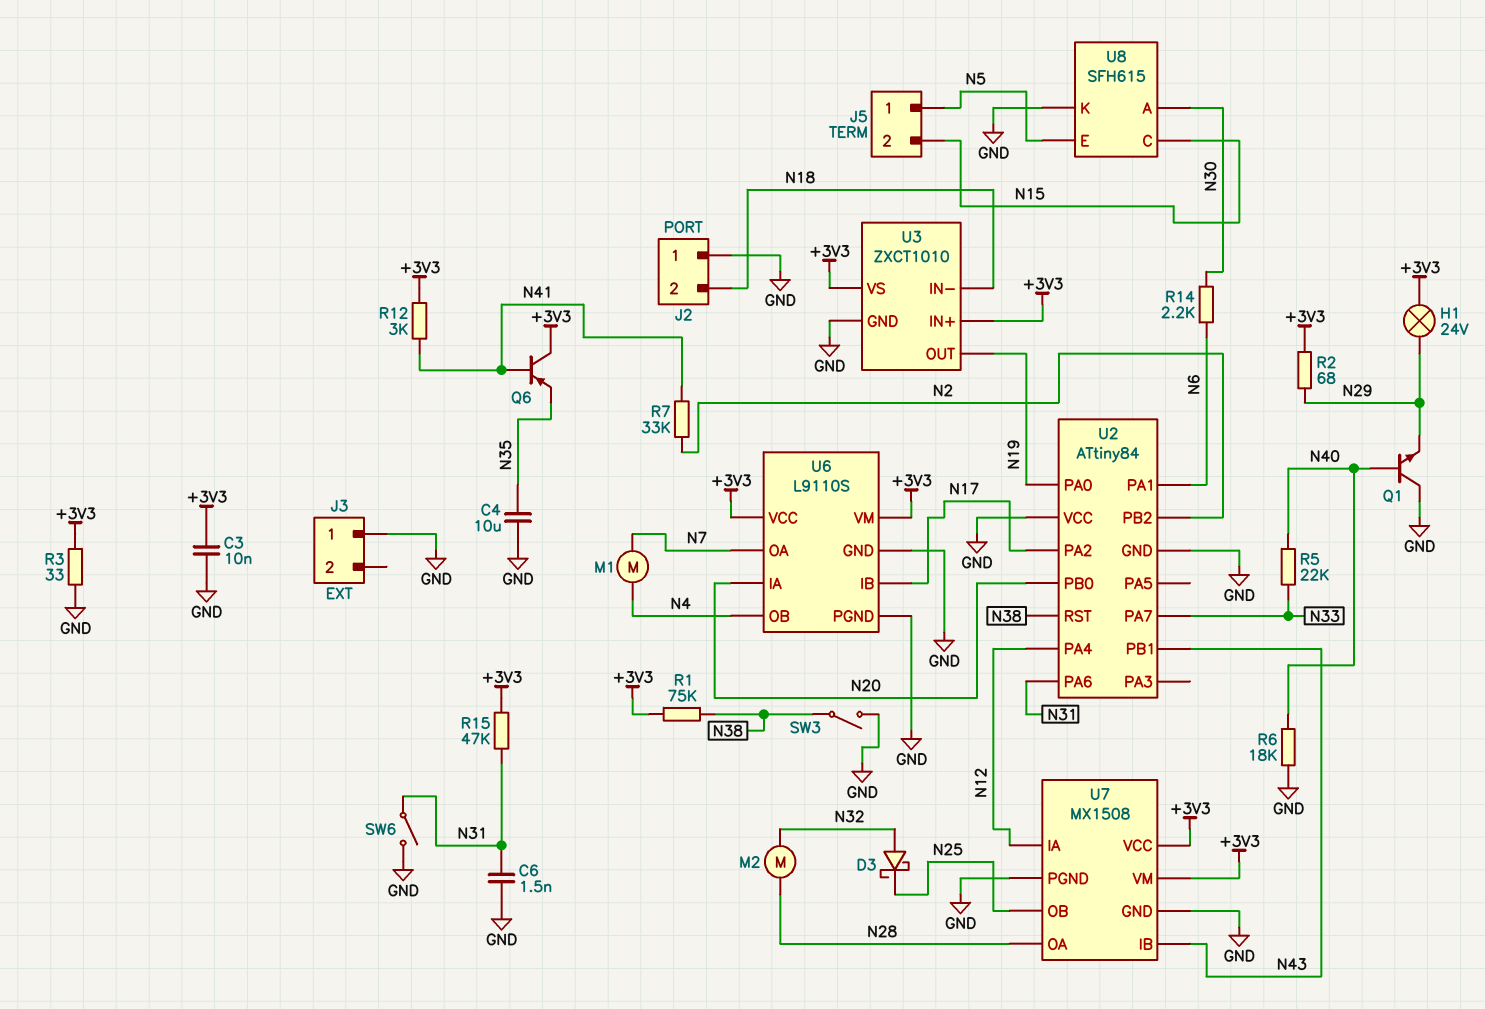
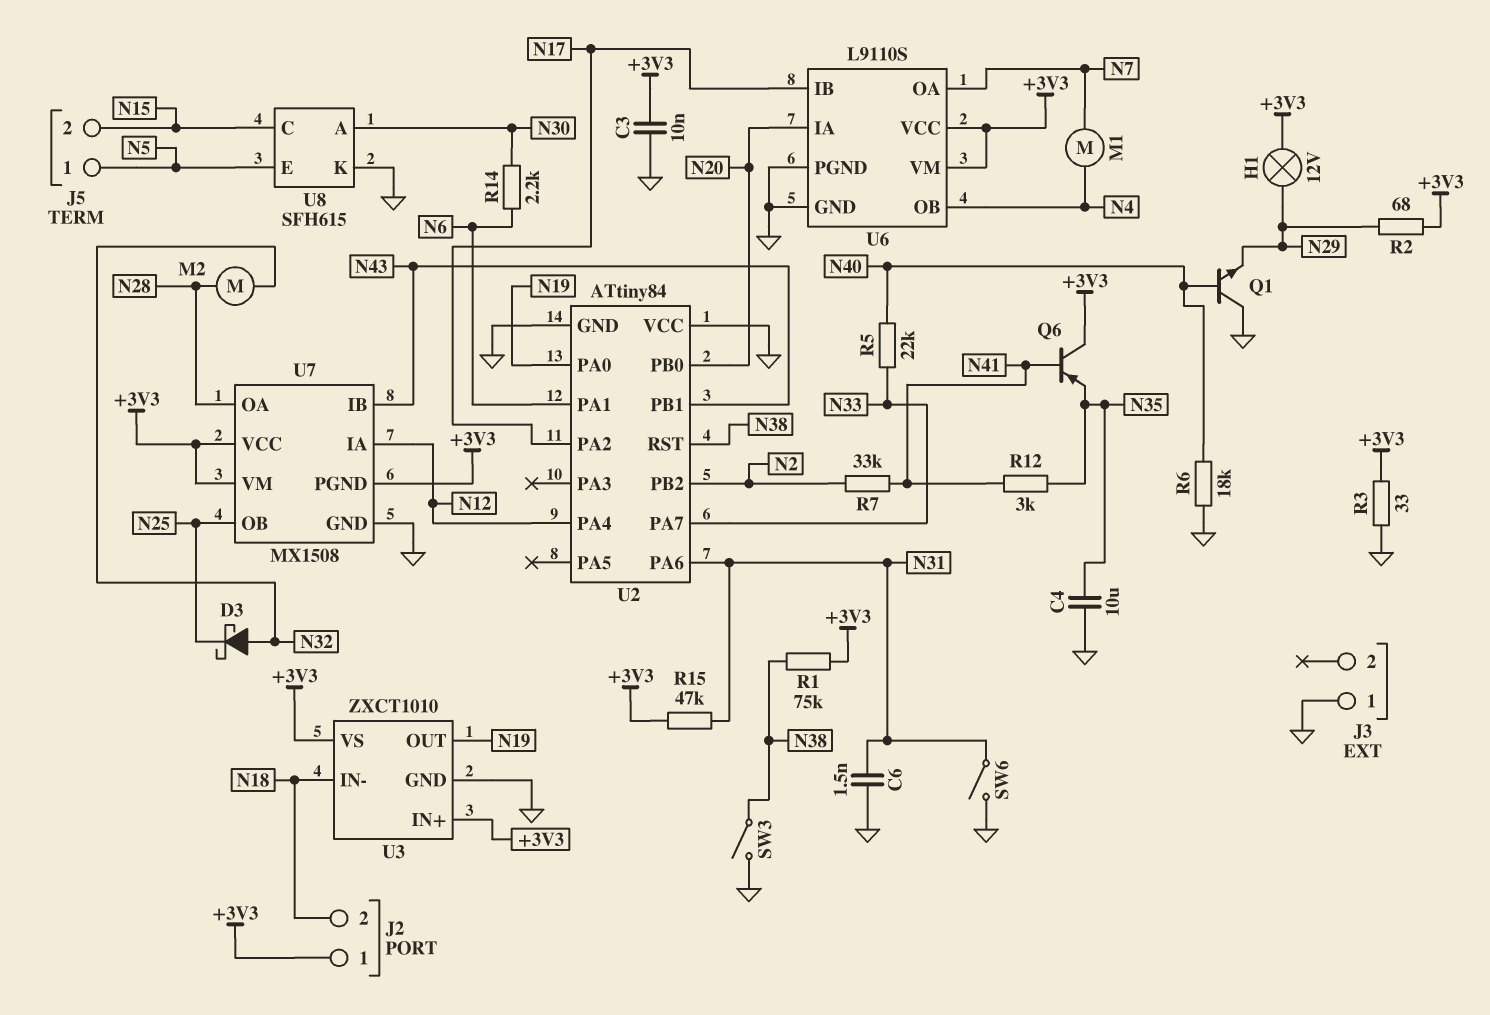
H1: lamp 24V (+3V3, N29) -> lamp 12V (+3V3, N29)
J2 pin 1: GND -> +3V3
R12: 3k (+3V3, N41) -> 3k (N35, N41)
U7 pin PGND: GND -> +3V3

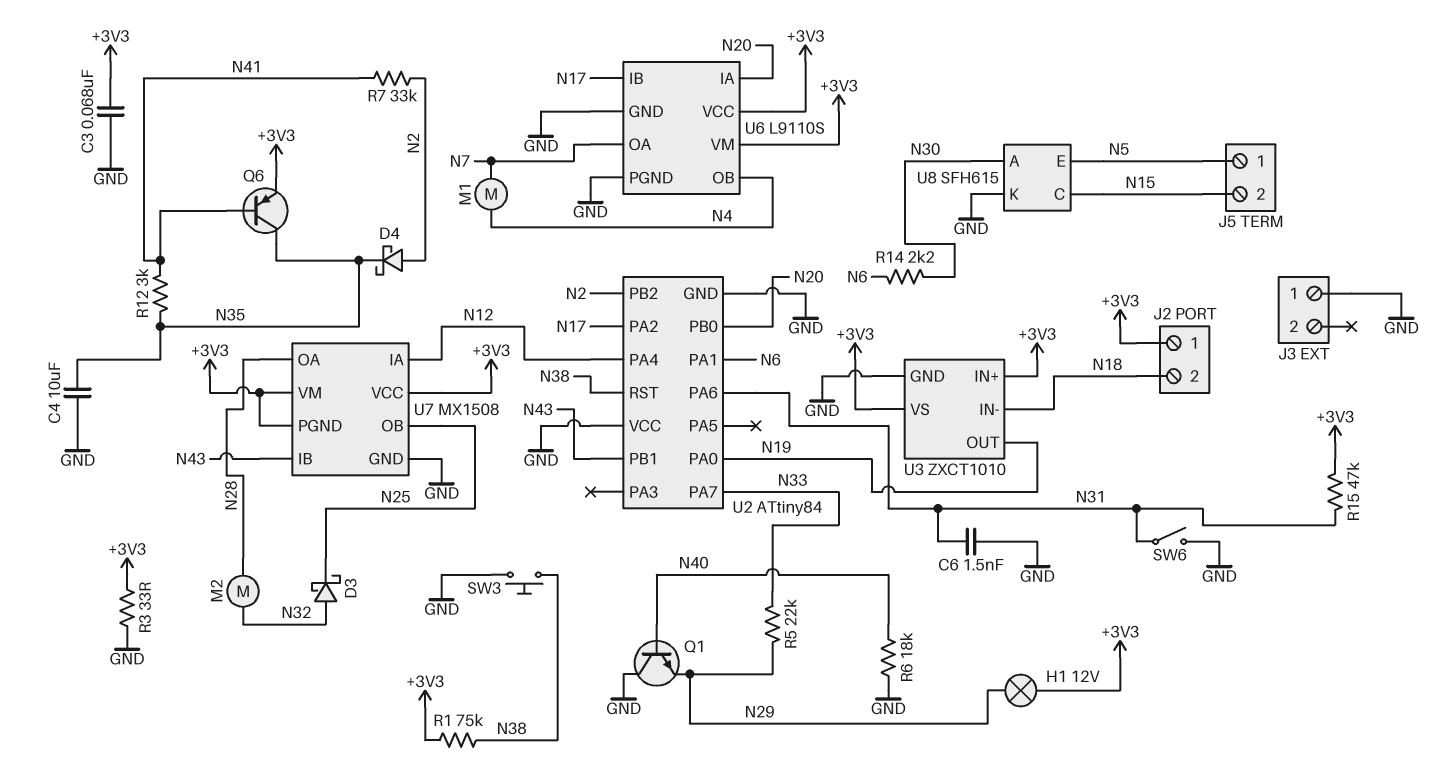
C3: 10nF (+3V3, GND) -> 68nF (+3V3, GND)
D4: none -> schottky (A N2, K N35)
Q6: PNP (B N41, C +3V3, E N35) -> PNP (B N41, C N35, E +3V3)
R2: 68 (+3V3, N29) -> none
R5: 22k (N33, N40) -> 22k (N29, N33)
SW3: switch (GND, N38) -> button (GND, N38)

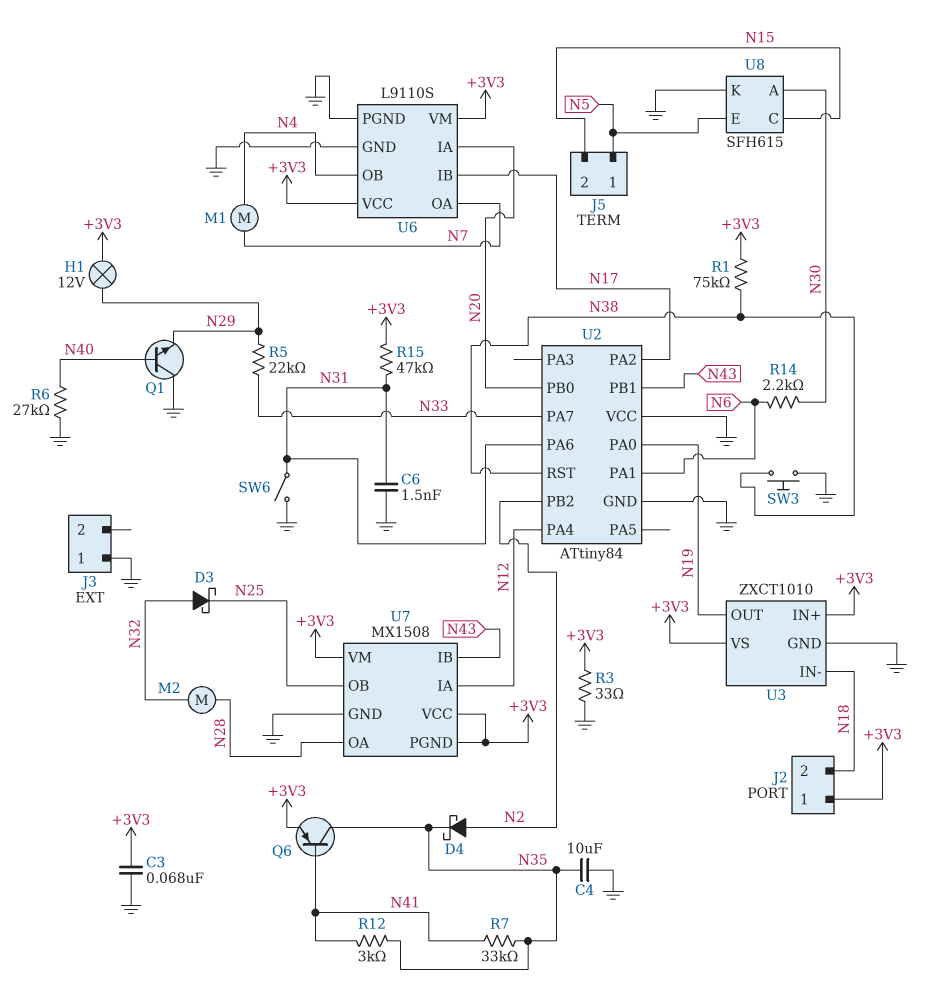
R6: 18k (GND, N40) -> 27k (GND, N40)
R7: 33k (N2, N41) -> 33k (N35, N41)

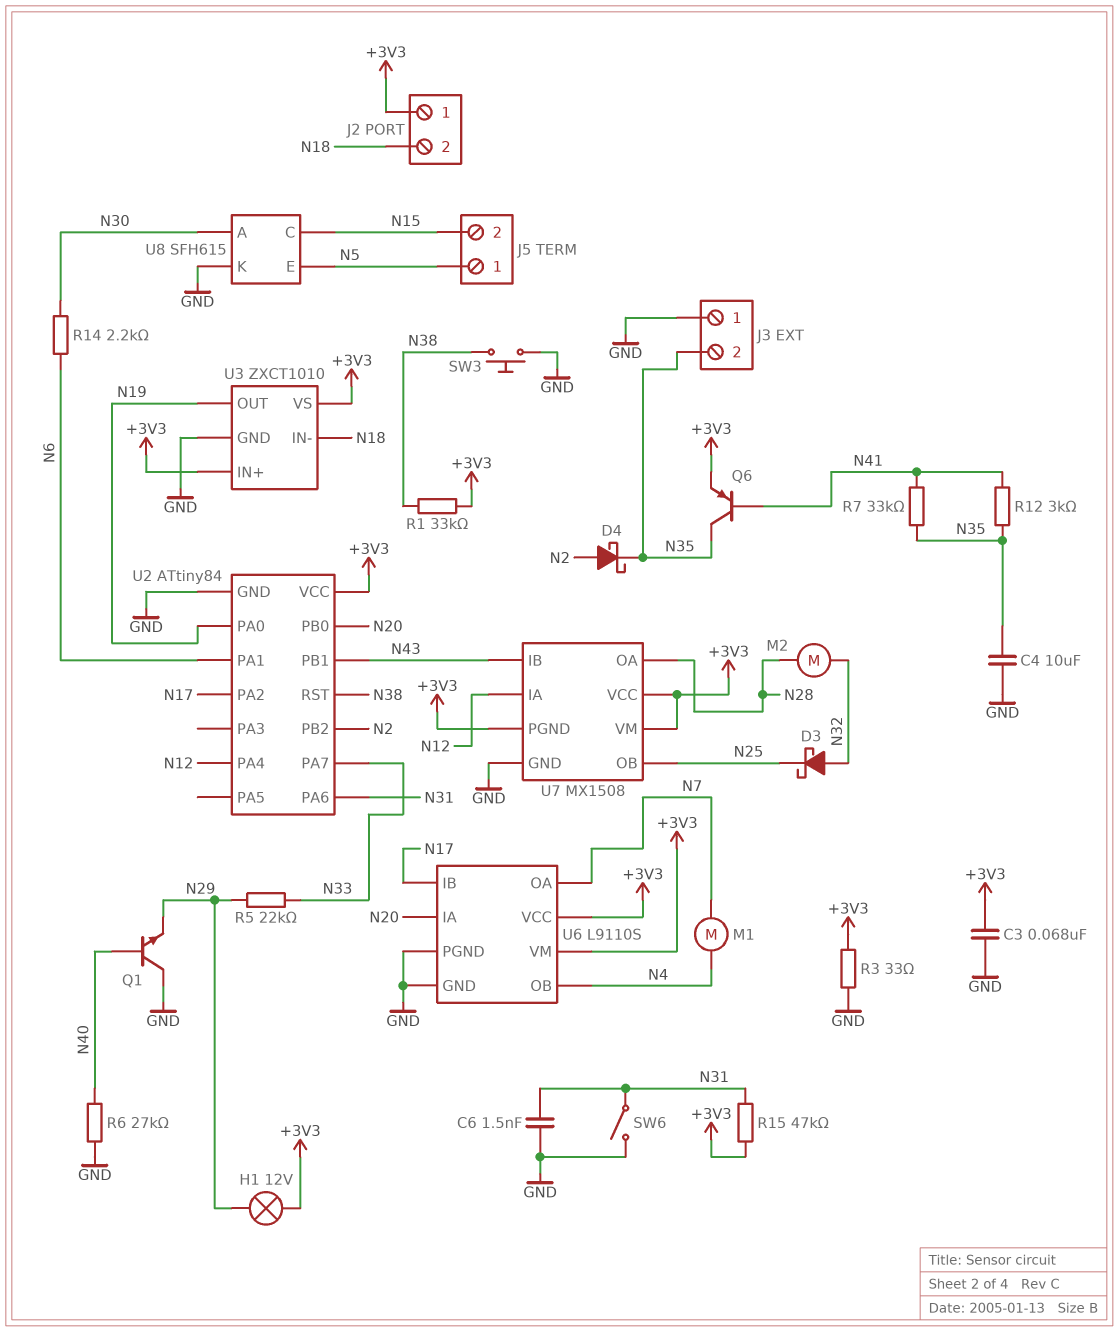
J3 pin 2: none -> N35
R1: 75k (+3V3, N38) -> 33k (+3V3, N38)
U2 pin VCC: GND -> +3V3

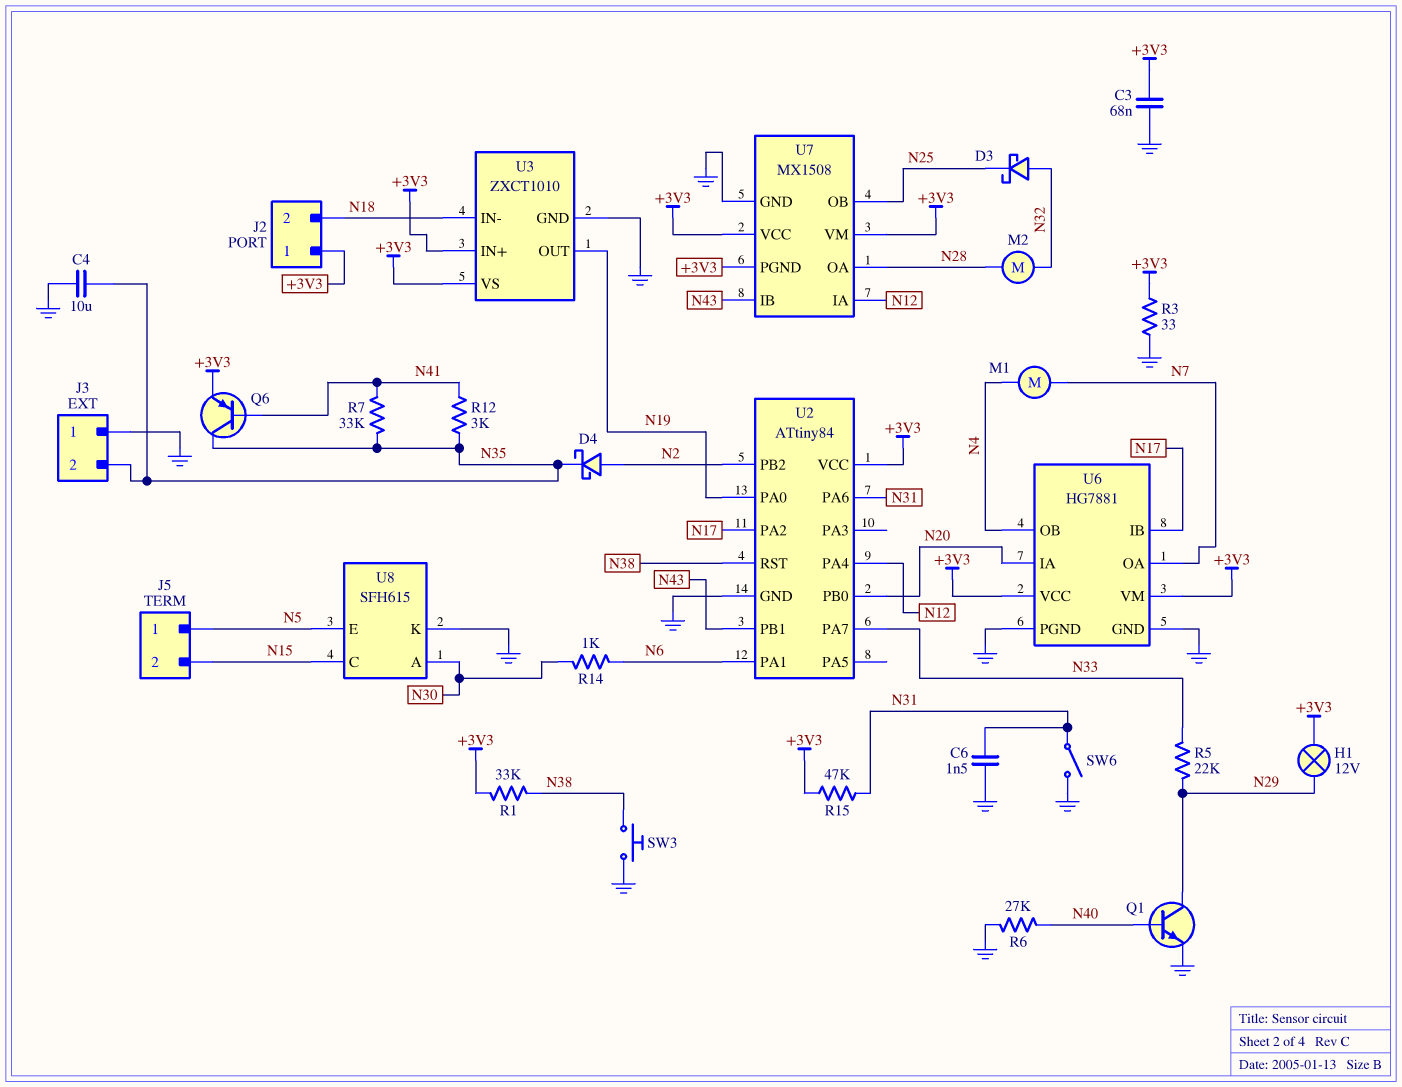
Q1: NPN (B N40, C GND, E N29) -> NPN (B N40, C N29, E GND)
R14: 2.2k (N6, N30) -> 1k (N6, N30)
U6: L9110S -> HG7881

